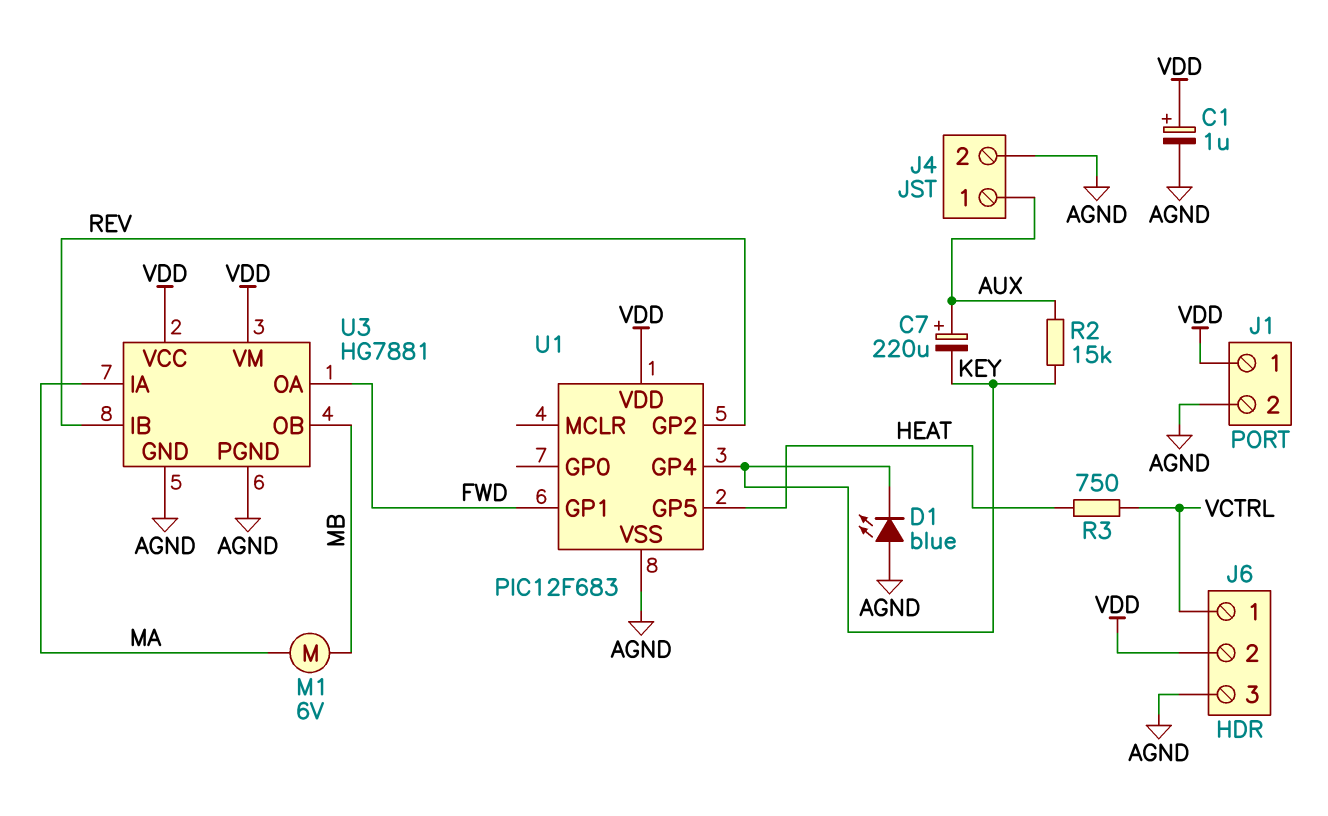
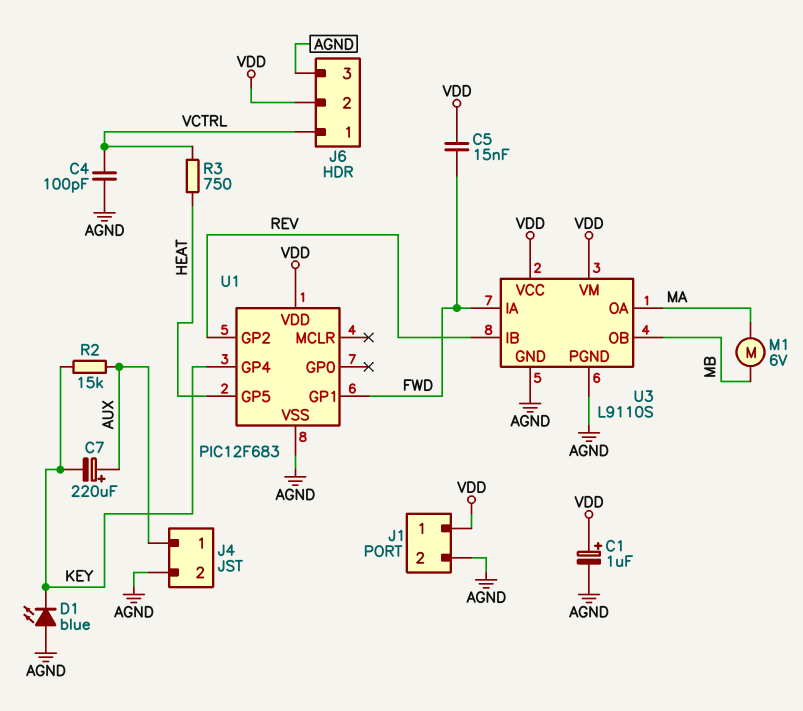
C4: none -> 100pF (AGND, VCTRL)
C5: none -> 15nF (FWD, VDD)
U3: HG7881 -> L9110S
U3 pin IA: MA -> FWD
U3 pin OA: FWD -> MA

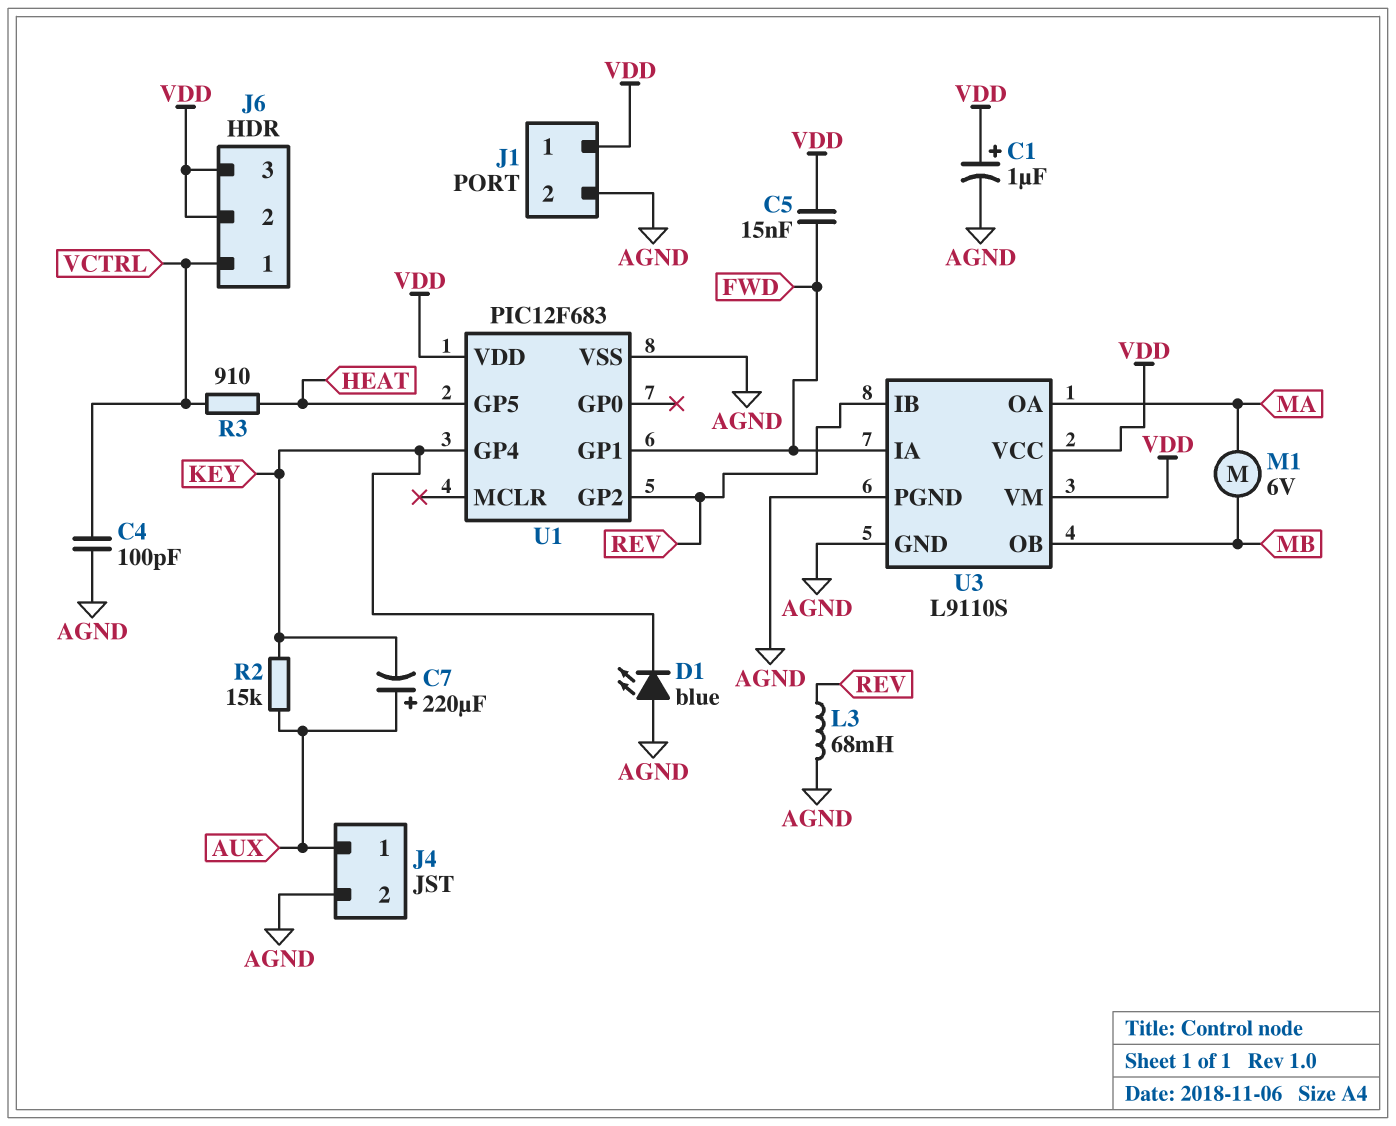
J6 pin 3: AGND -> VDD
L3: none -> 68mH (AGND, REV)
R3: 750 (HEAT, VCTRL) -> 910 (HEAT, VCTRL)

